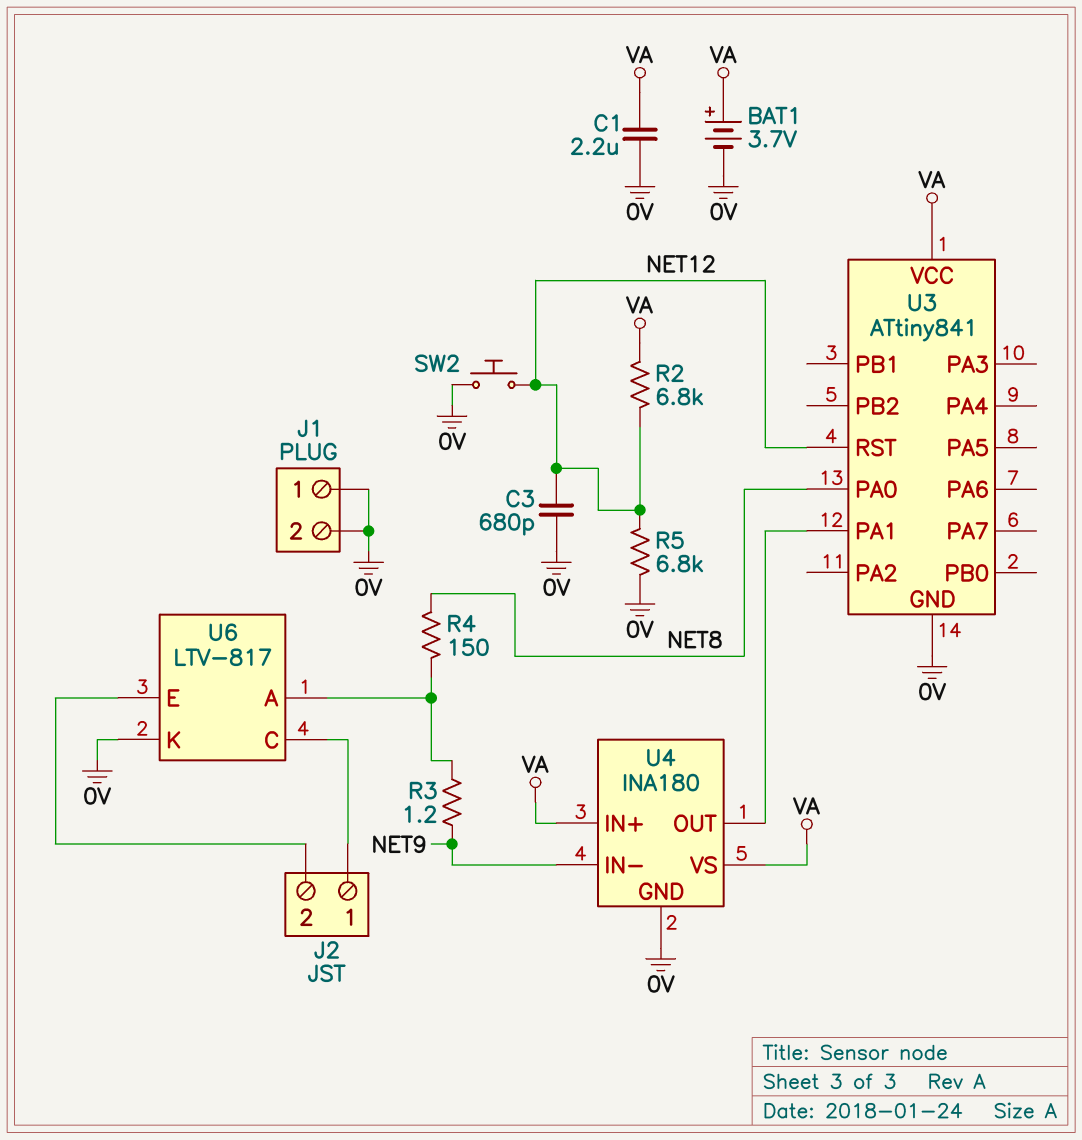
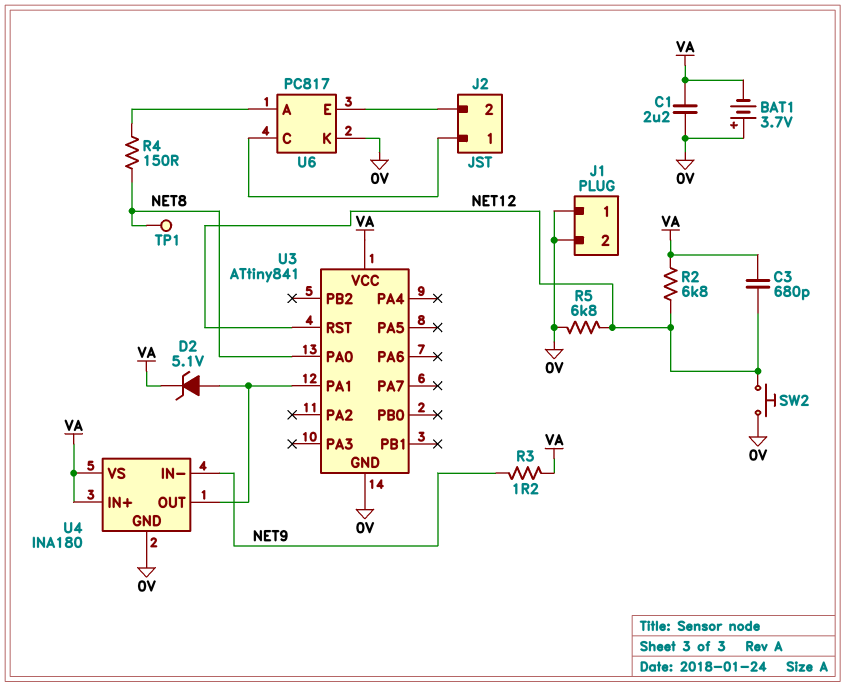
BAT1: 3.7V (plus VA, minus 0V) -> 3.7V (plus 0V, minus VA)
C3: 680pF (0V, NET12) -> 680pF (NET12, VA)
D2: none -> zener 5.1V (A U3/PA1, K VA)
R3: 1.2 (NET9, U6/A) -> 1.2 (NET9, VA)
TP1: none -> test point (NET8)
U6: LTV-817 -> PC817

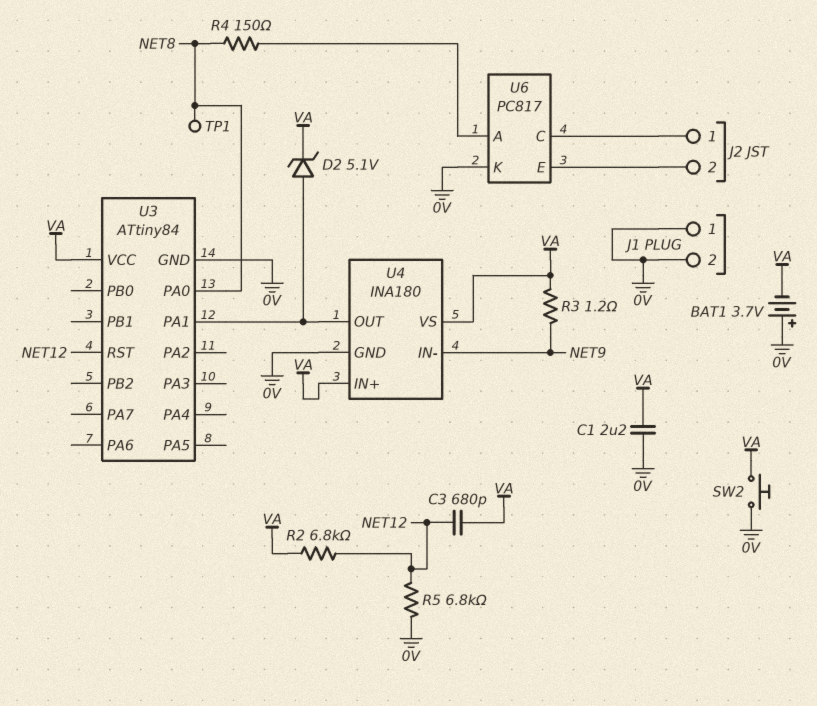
SW2: button (0V, NET12) -> button (0V, VA)
U3: ATtiny841 -> ATtiny84

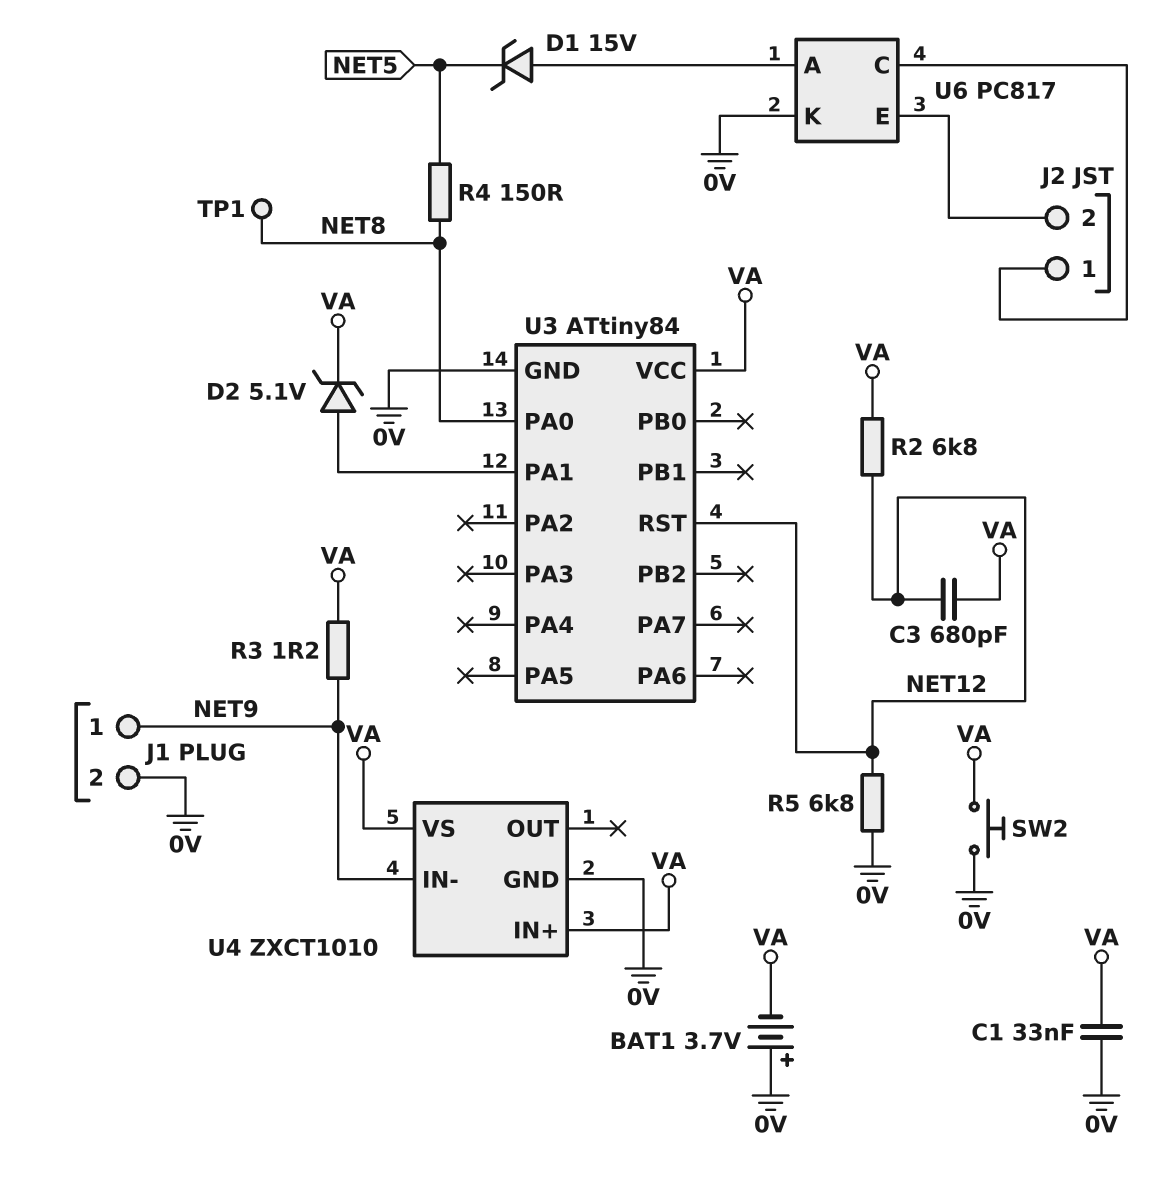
C1: 2.2uF (0V, VA) -> 33nF (0V, VA)
D1: none -> zener 15V (A U6/A, K NET5)
J1 pin 1: 0V -> NET9
R4: 150 (NET8, U6/A) -> 150 (NET5, NET8)
U4: INA180 -> ZXCT1010
U4 pin OUT: U3/PA1 -> none

